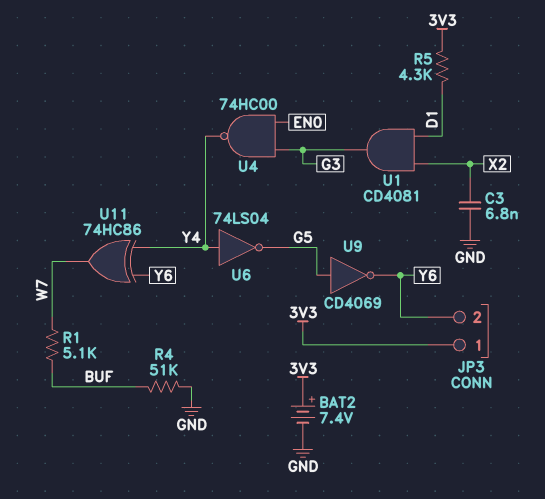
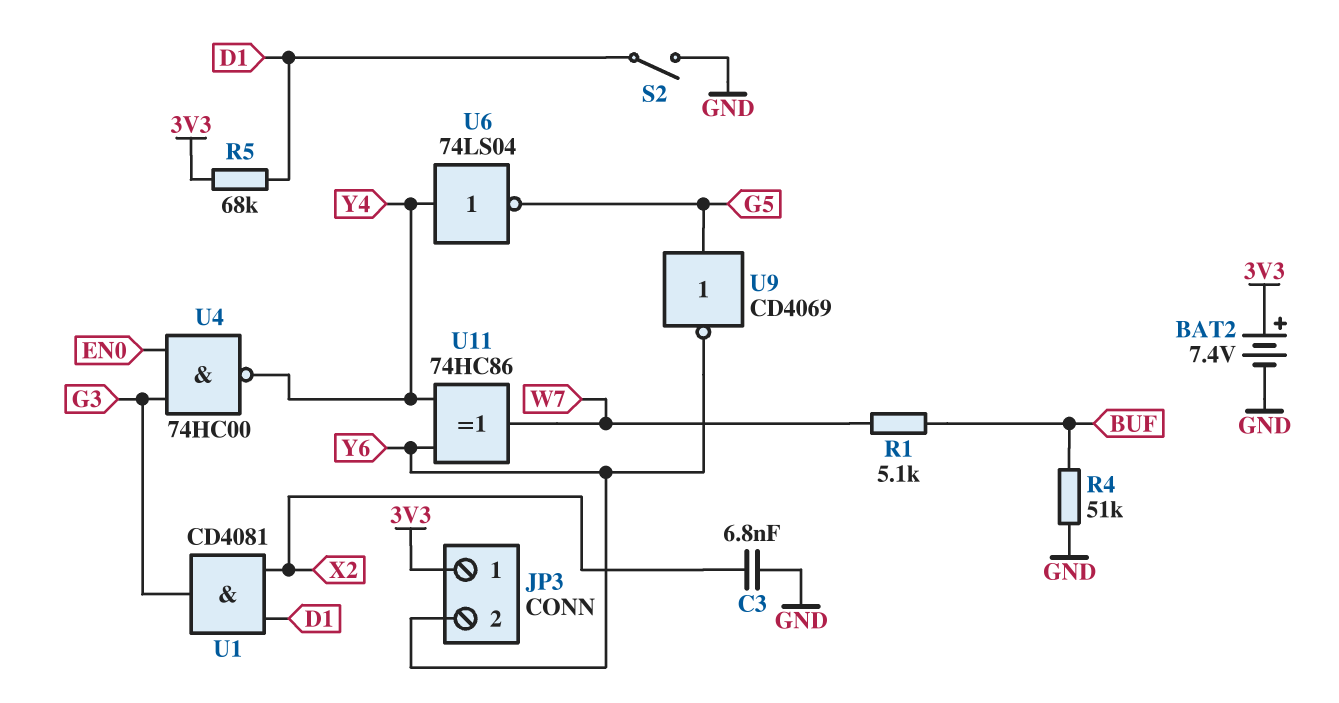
R5: 4.3k (3V3, D1) -> 68k (3V3, D1)
S2: none -> switch (D1, GND)

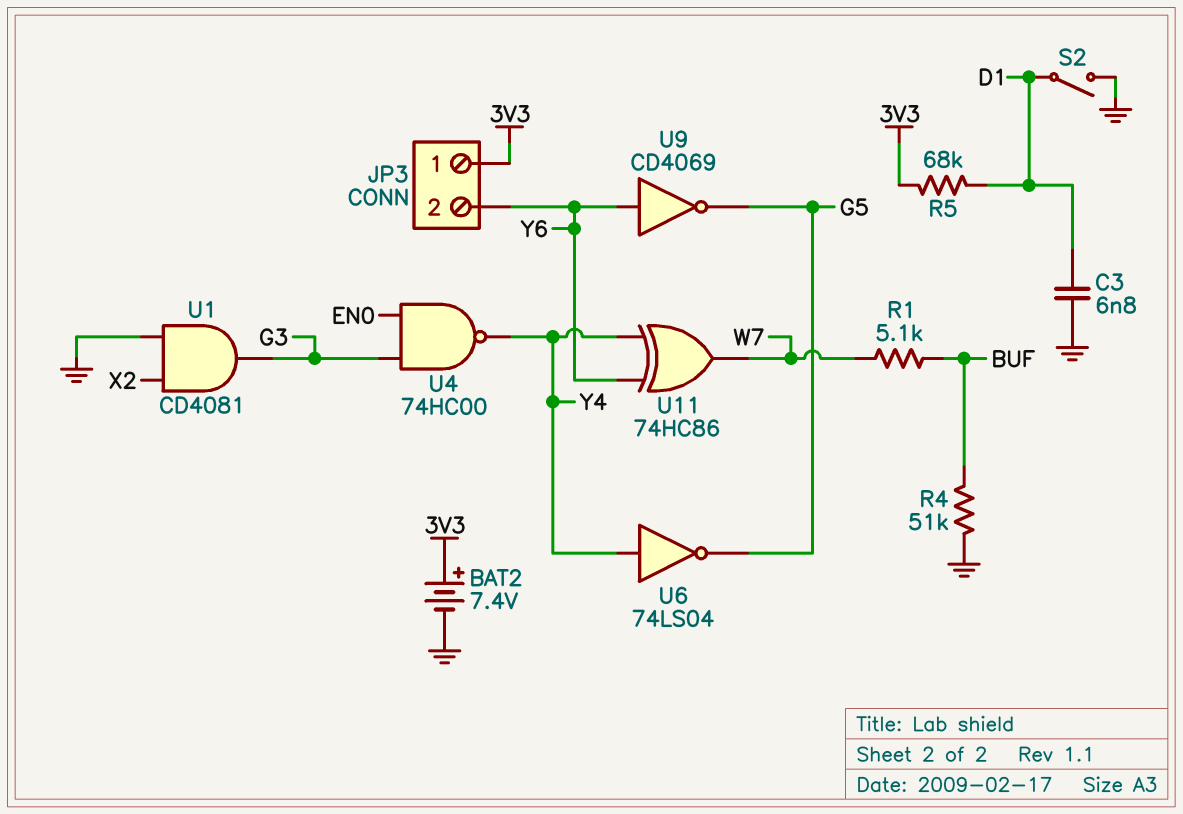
C3: 6.8nF (GND, X2) -> 6.8nF (D1, GND)
U1: AND CD4081 (in D1, in X2, out G3) -> AND CD4081 (in GND, in X2, out G3)
U9: NOT CD4069 (in G5, out Y6) -> NOT CD4069 (in Y6, out G5)

